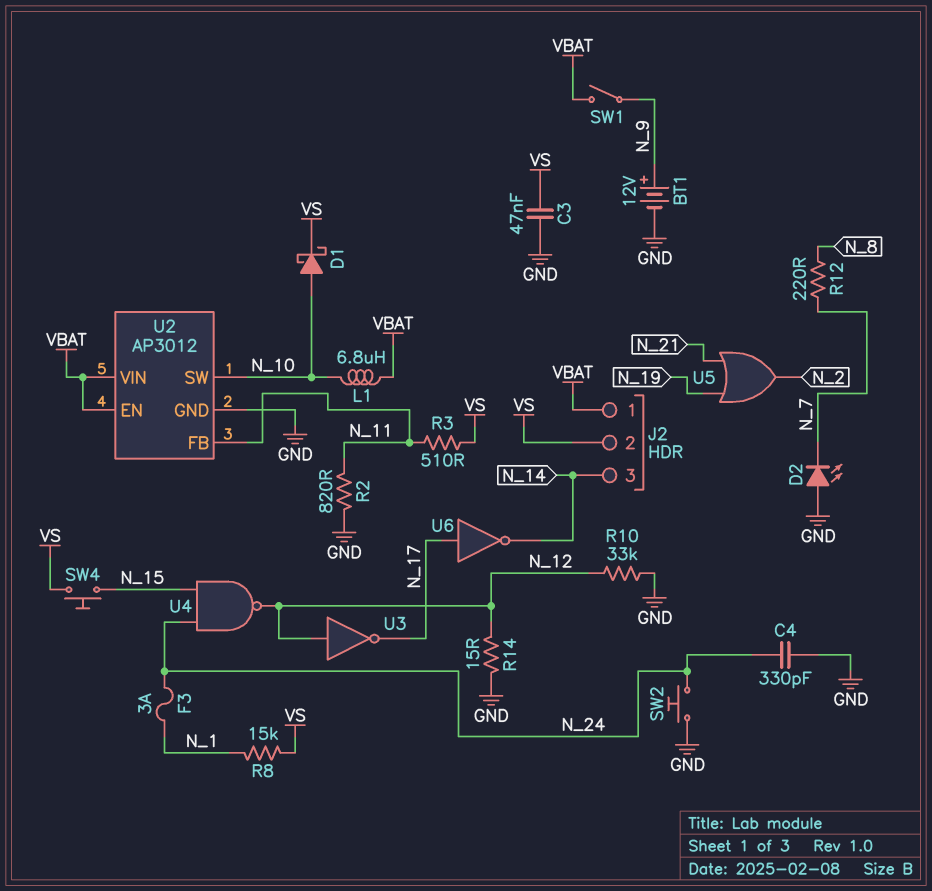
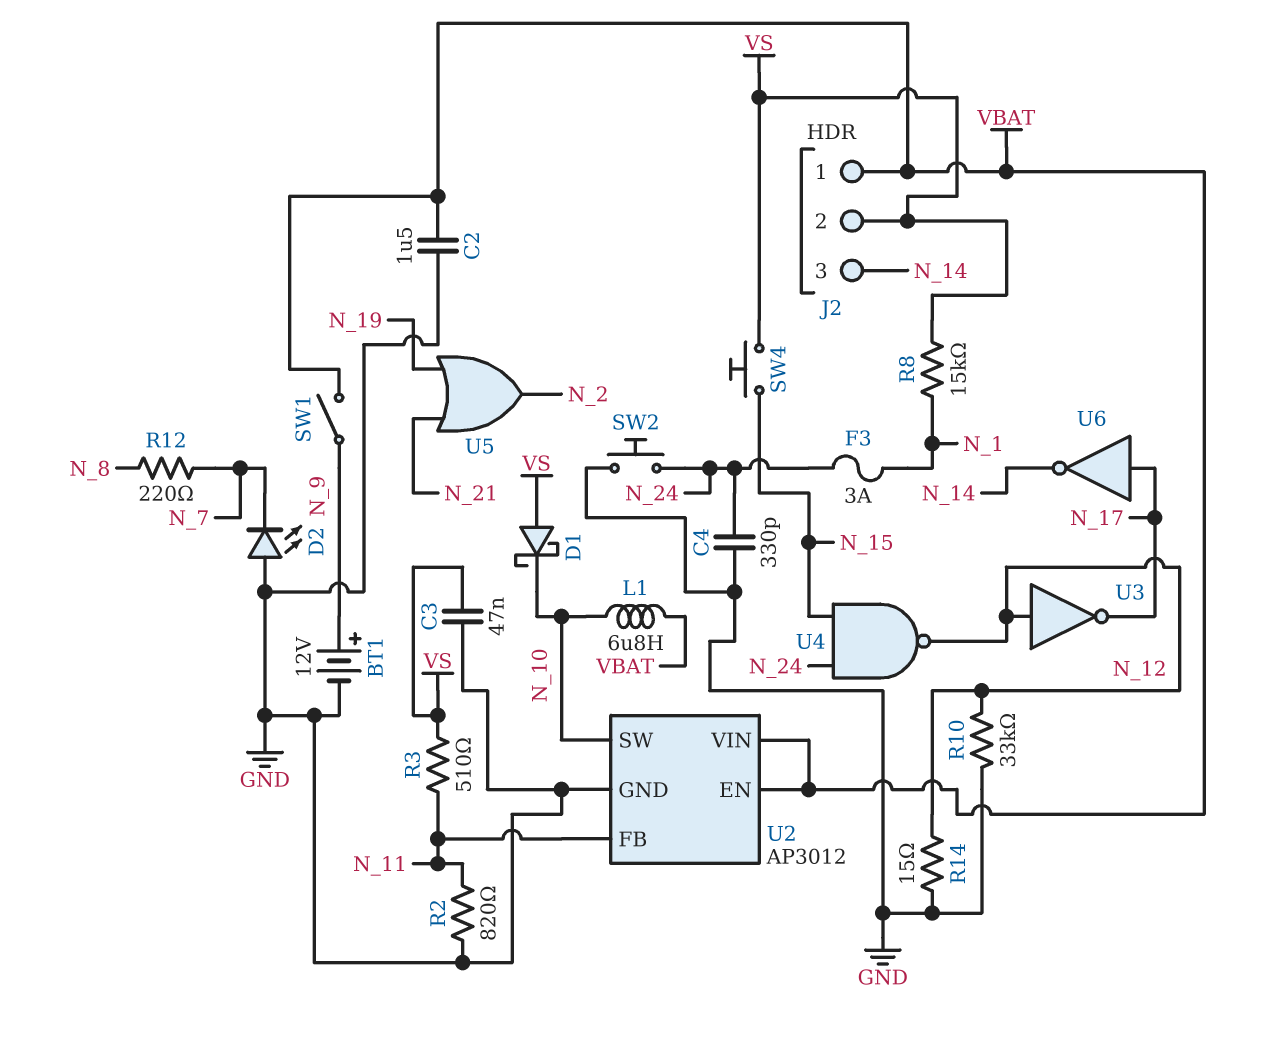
C2: none -> 1.5uF (GND, VBAT)
D1: schottky (A N_10, K VS) -> schottky (A VS, K N_10)

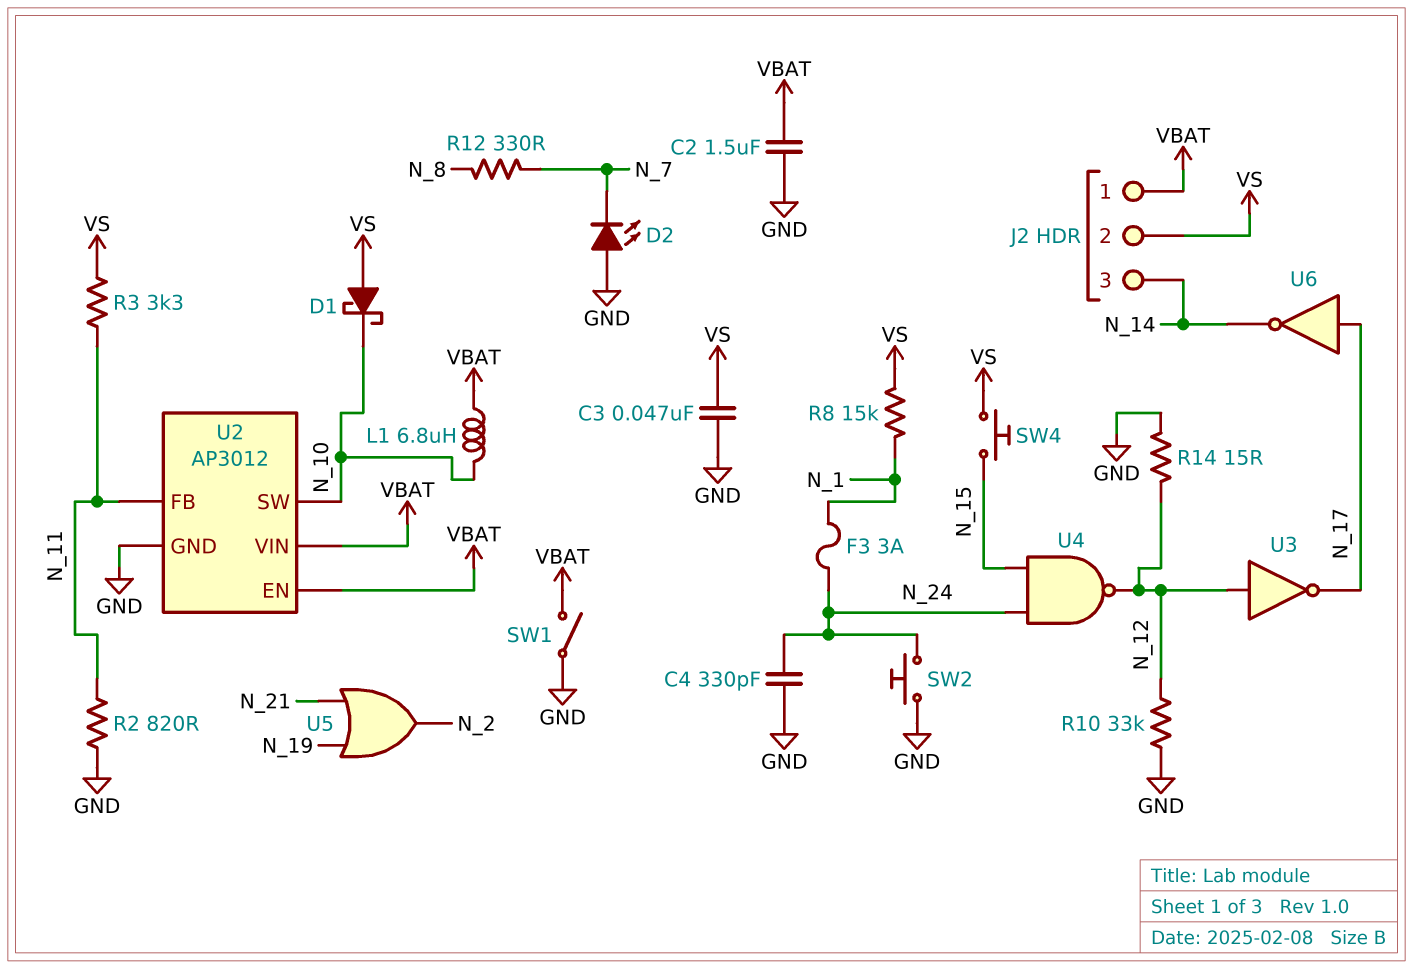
BT1: 12V (plus N_9, minus GND) -> none
R3: 510 (N_11, VS) -> 3.3k (N_11, VS)
R12: 220 (N_7, N_8) -> 330 (N_7, N_8)
SW1: switch (N_9, VBAT) -> switch (GND, VBAT)

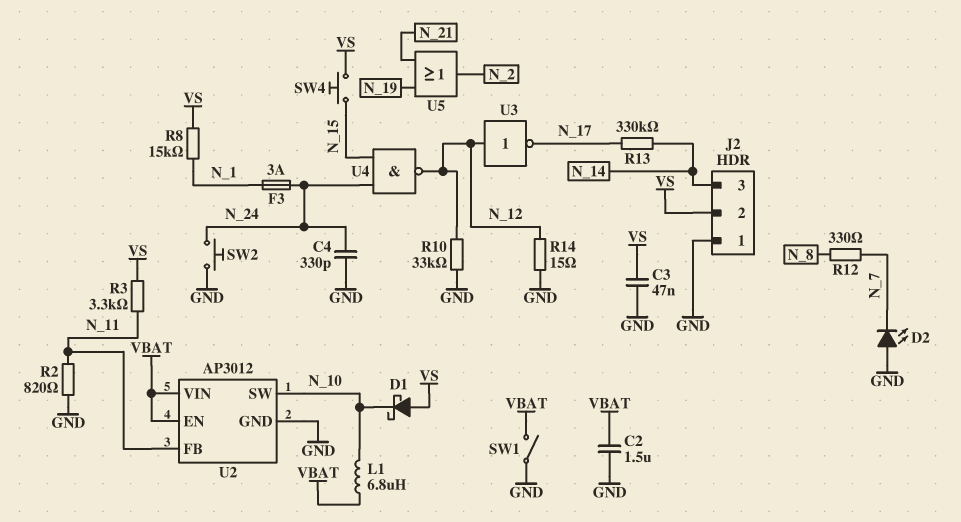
J2 pin 1: VBAT -> GND
R13: none -> 330k (N_14, N_17)
U6: NOT (in N_17, out N_14) -> none

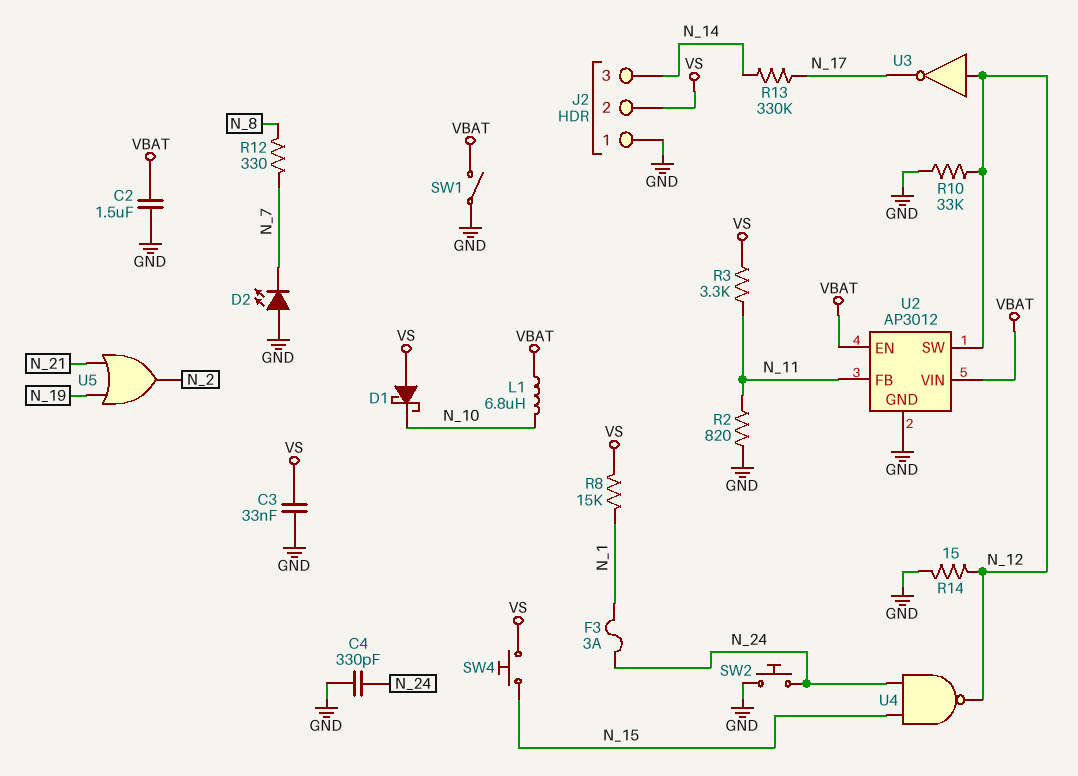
C3: 47nF (GND, VS) -> 33nF (GND, VS)
U2 pin SW: N_10 -> N_12

